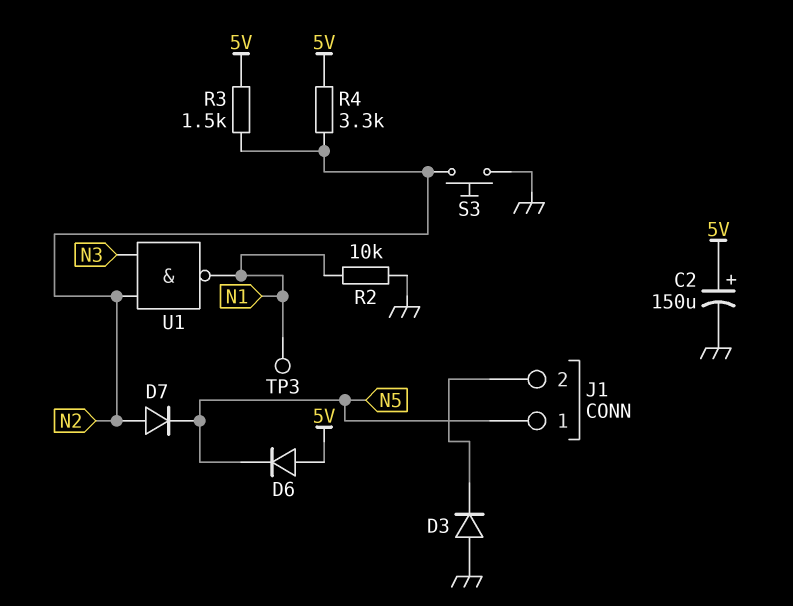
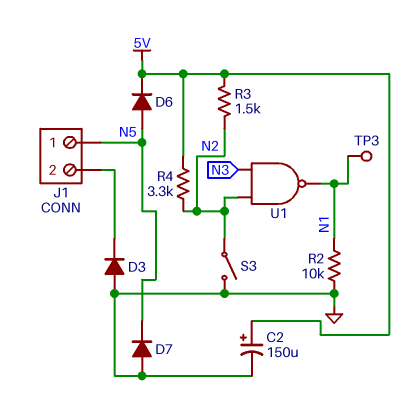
D6: diode (A 5V, K N5) -> diode (A N5, K 5V)
D7: diode (A N2, K N5) -> diode (A GND, K N5)
S3: button (GND, N2) -> switch (GND, N2)

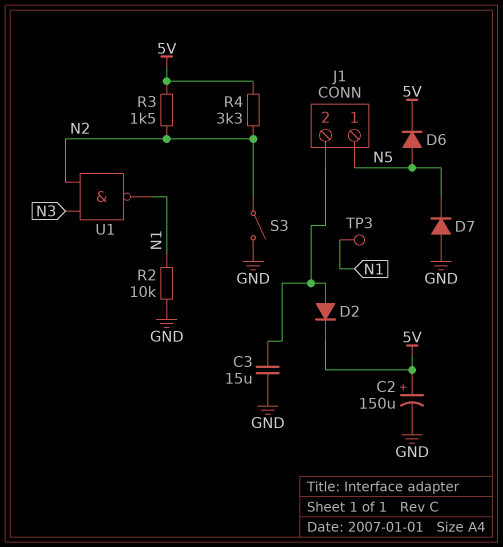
C3: none -> 15uF (GND, J1/2)
D2: none -> diode (A J1/2, K 5V)
D3: diode (A GND, K J1/2) -> none

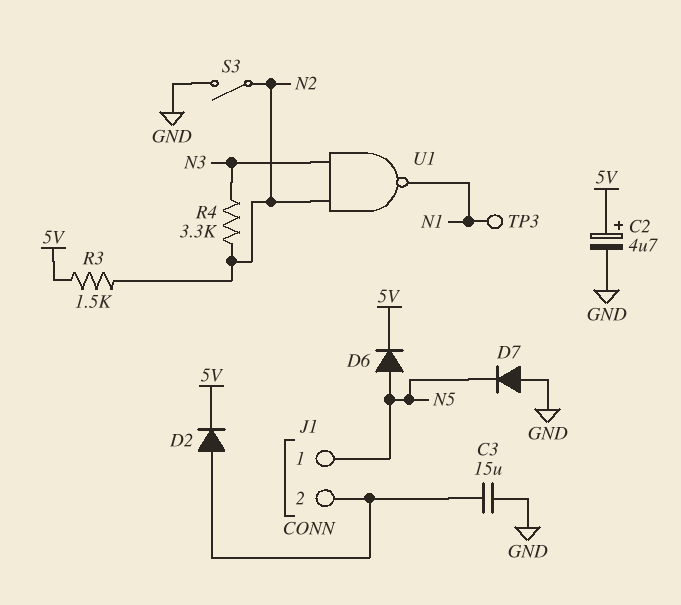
C2: 150uF (plus 5V, minus GND) -> 4.7uF (plus 5V, minus GND)
R2: 10k (GND, N1) -> none
R4: 3.3k (5V, N2) -> 3.3k (N2, N3)

